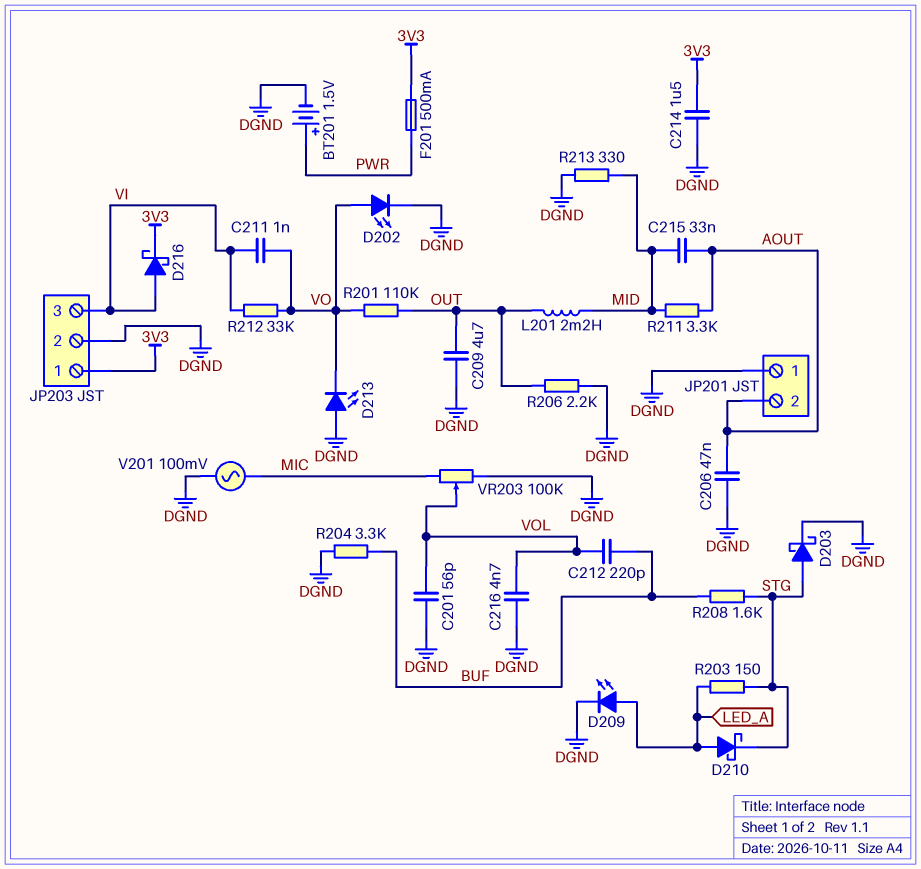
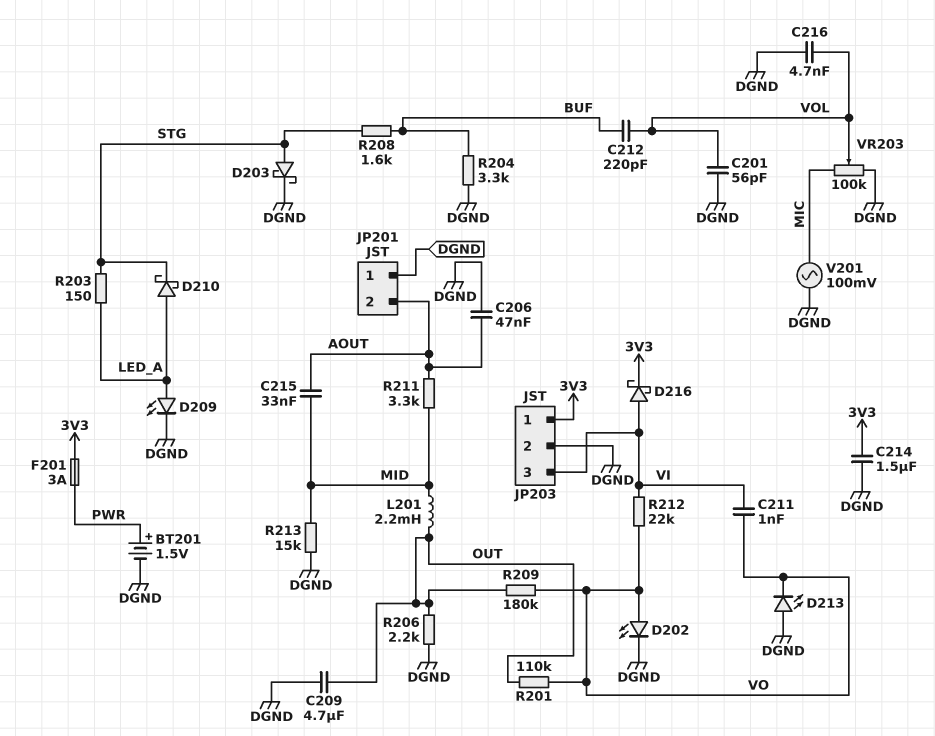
F201: 500mA (3V3, PWR) -> 3A (3V3, PWR)
R209: none -> 180k (OUT, VO)
R212: 33k (VI, VO) -> 22k (VI, VO)
R213: 330 (DGND, MID) -> 15k (DGND, MID)

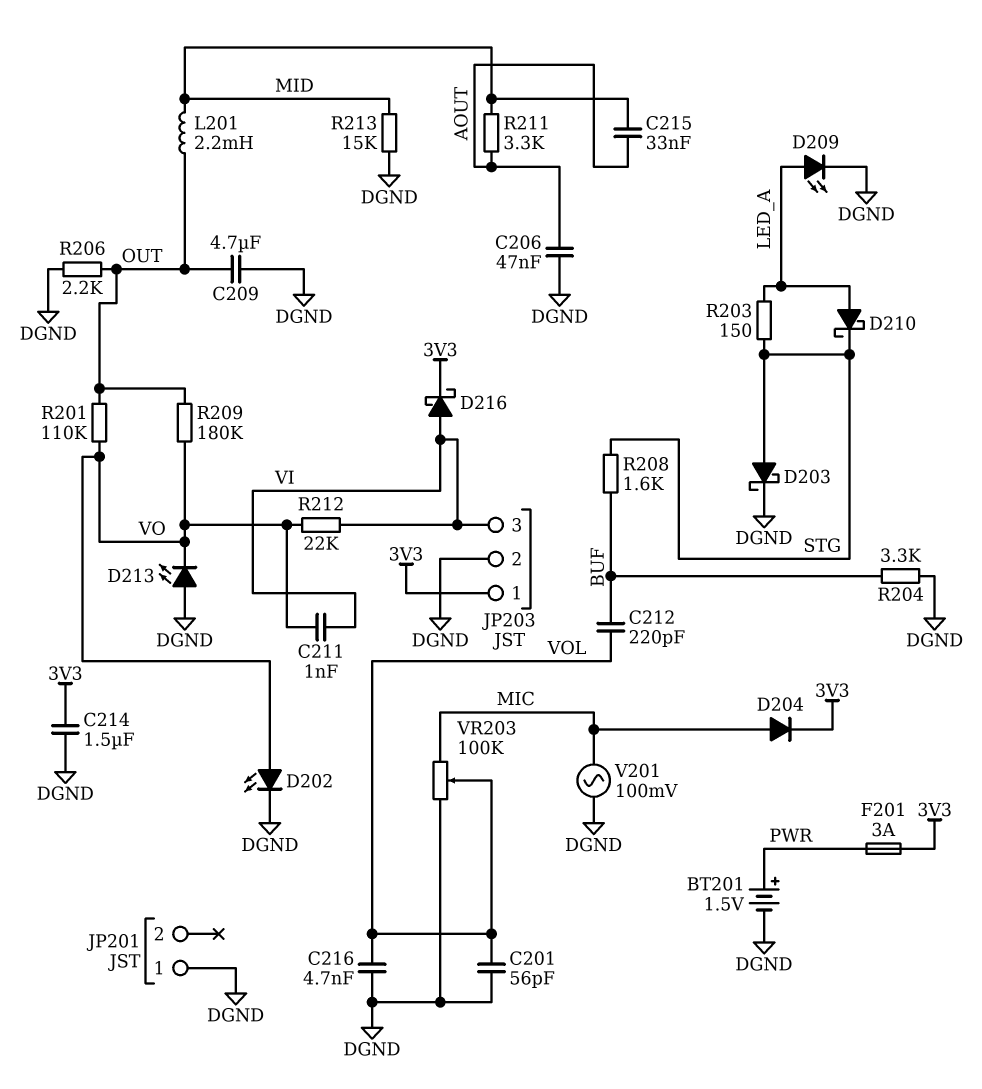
D204: none -> diode (A MIC, K 3V3)
JP201 pin 2: AOUT -> none

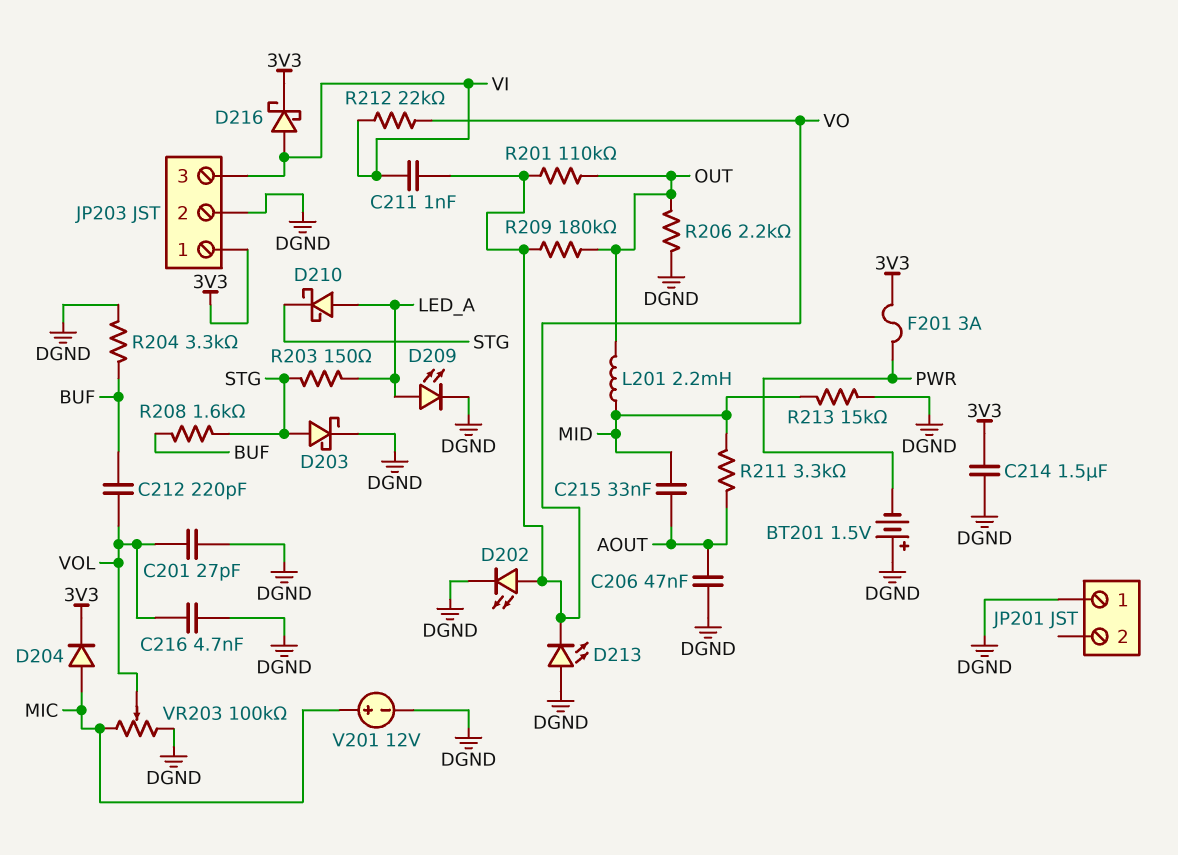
BT201: 1.5V (plus PWR, minus DGND) -> 1.5V (plus DGND, minus PWR)
C201: 56pF (DGND, VOL) -> 27pF (DGND, VOL)
C209: 4.7uF (DGND, OUT) -> none
V201: AC 100mV (DGND, MIC) -> 12V (plus MIC, minus DGND)

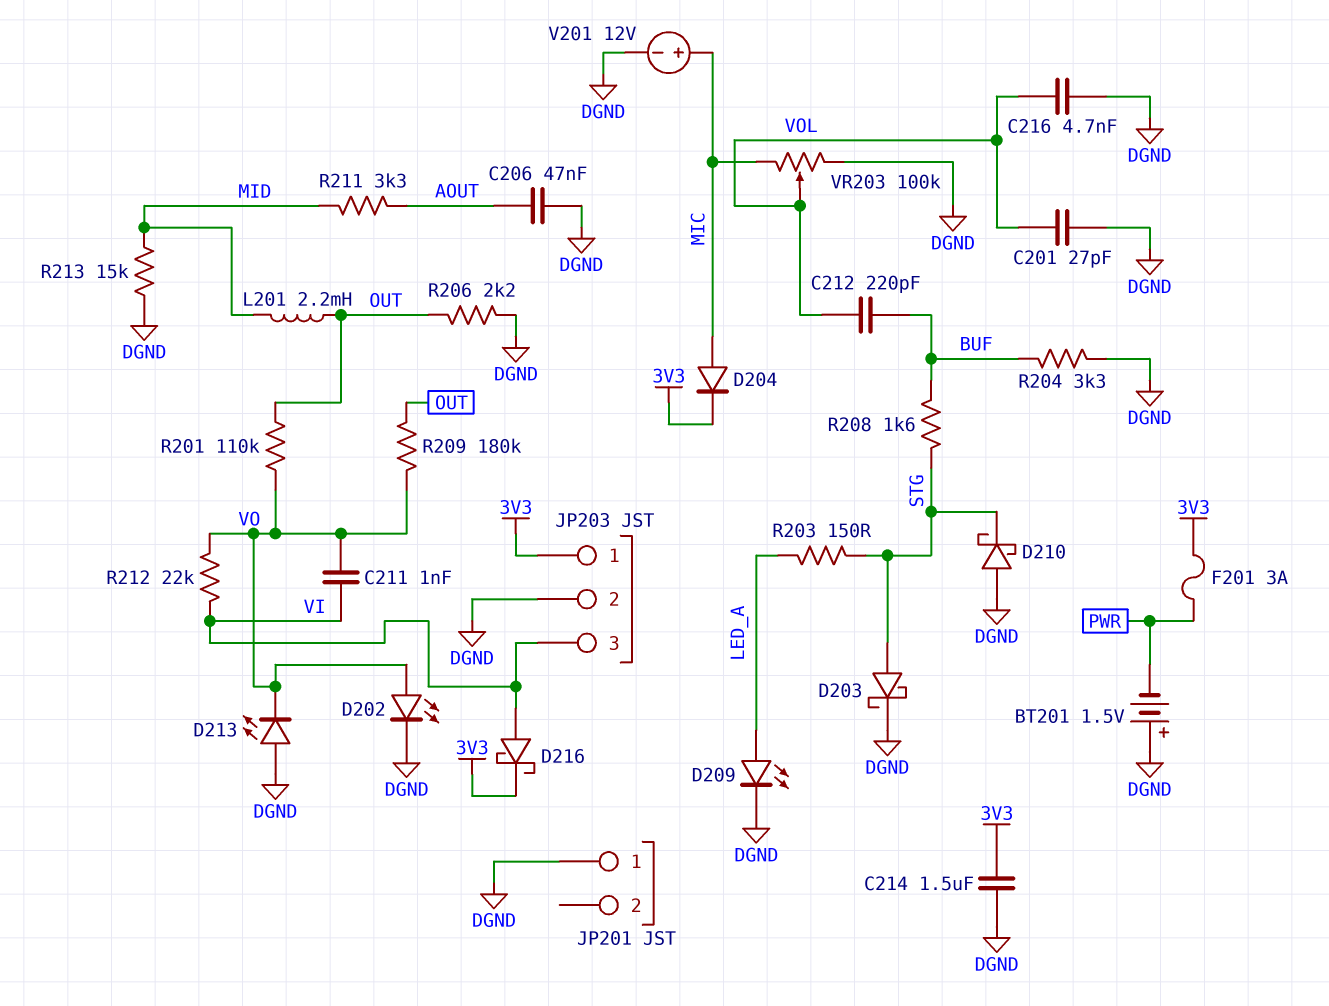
C215: 33nF (AOUT, MID) -> none
D210: schottky (A LED_A, K STG) -> schottky (A DGND, K STG)

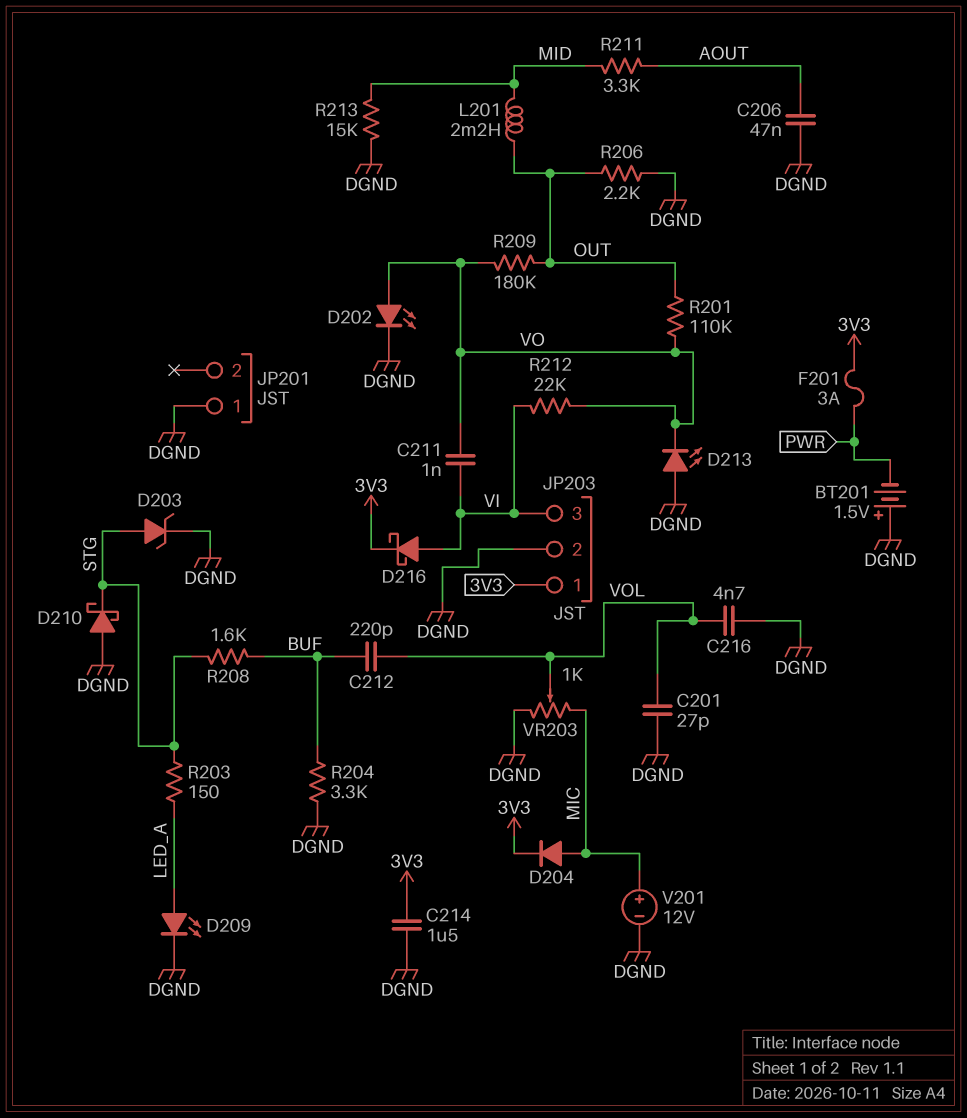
D203: schottky (A STG, K DGND) -> zener (A STG, K DGND)
VR203: 100k (DGND, MIC, wiper VOL) -> 1k (DGND, MIC, wiper VOL)

